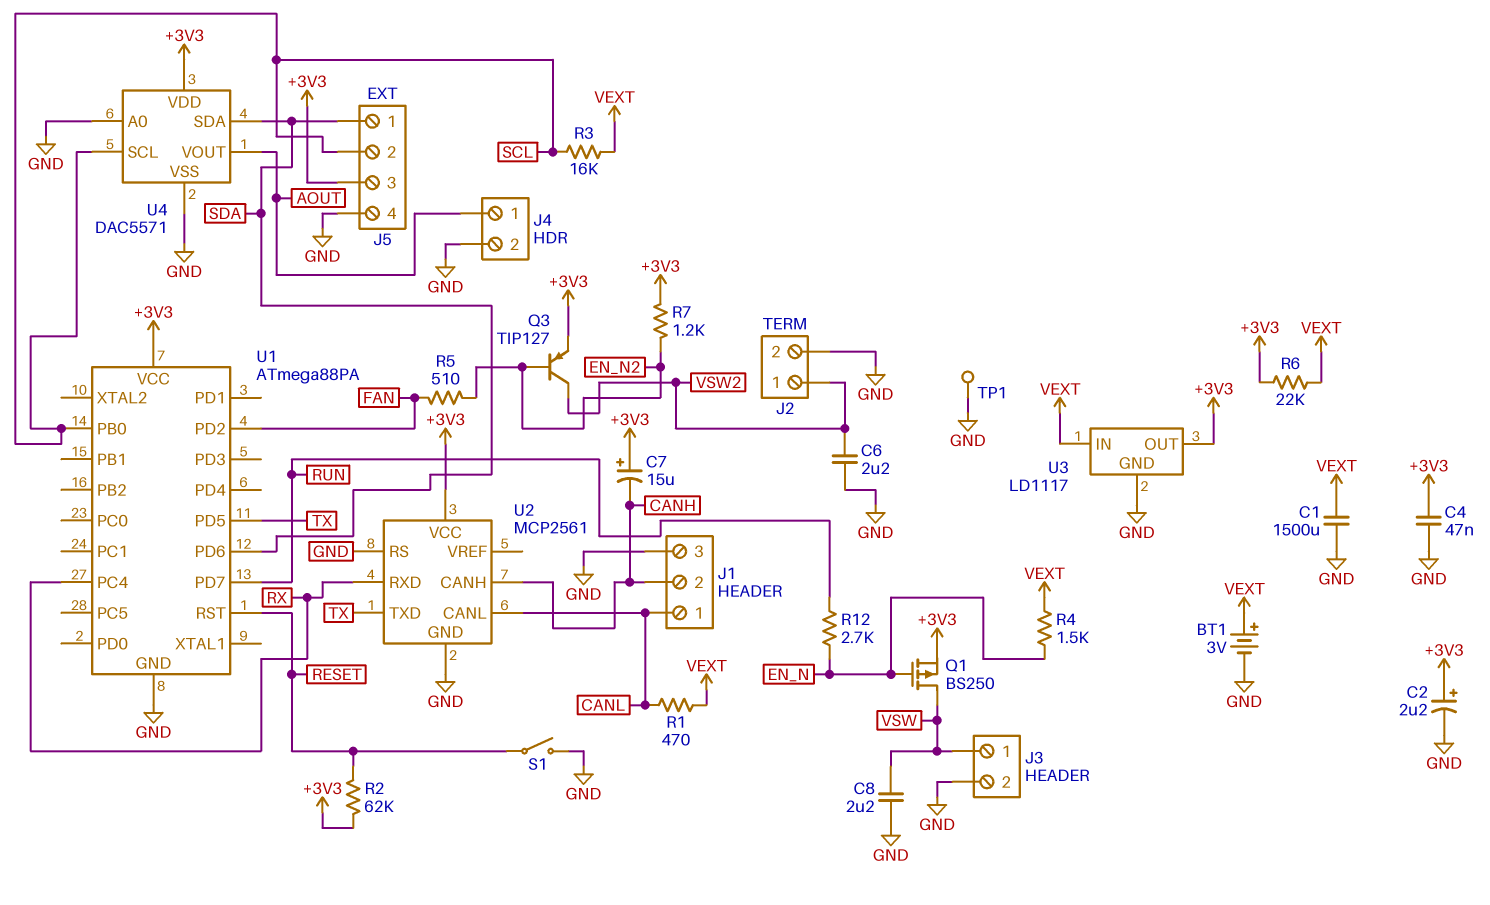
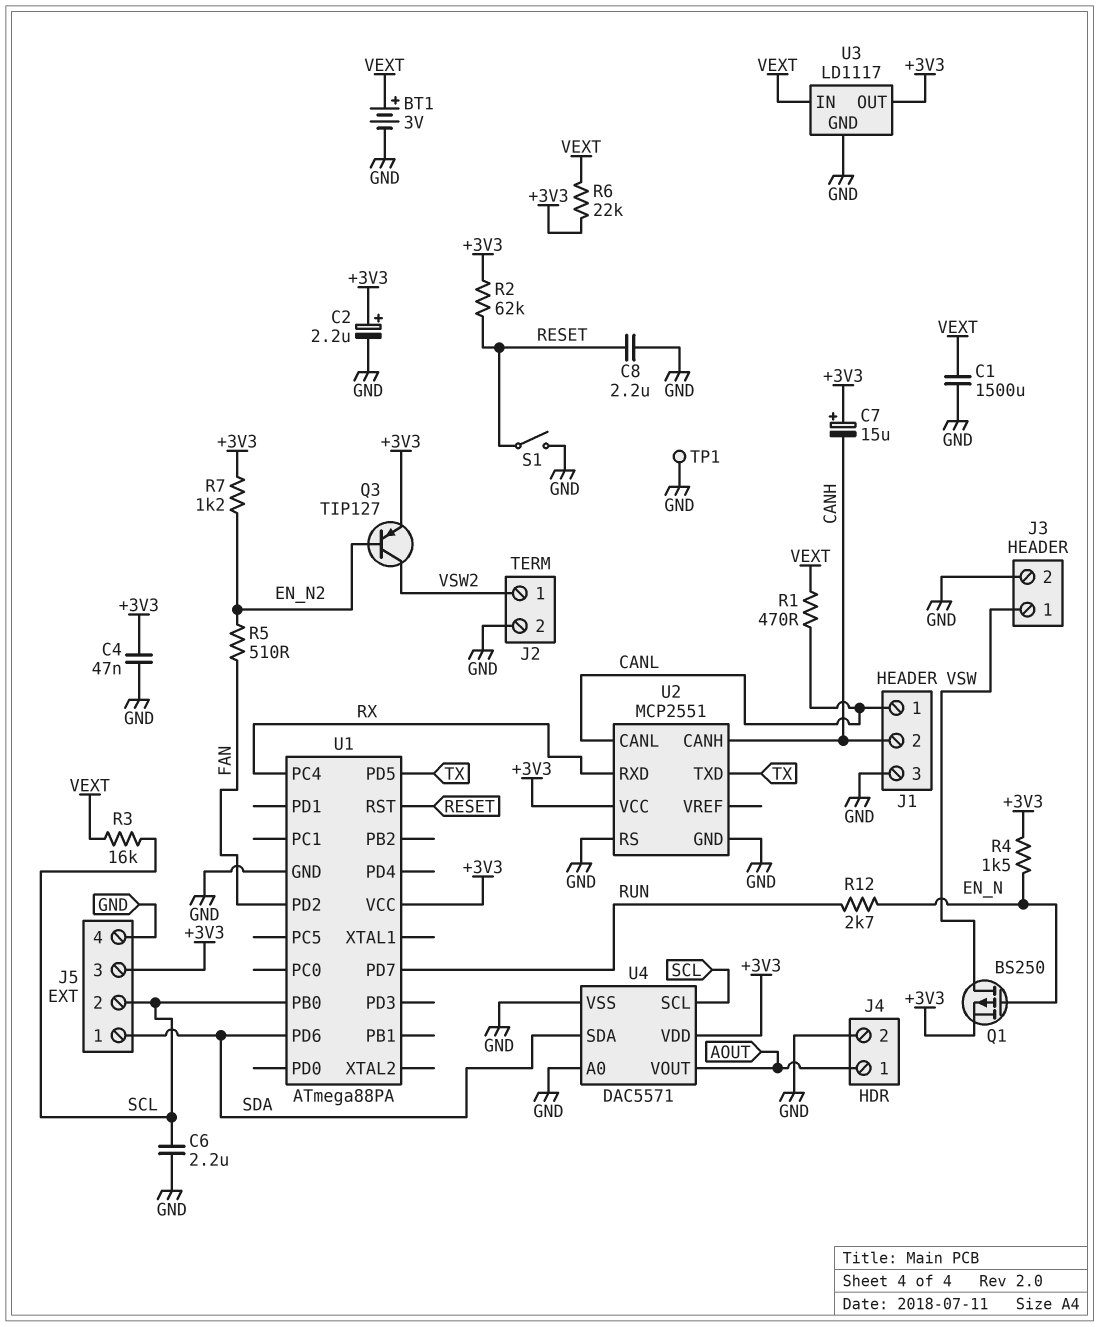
C6: 2.2uF (GND, VSW2) -> 2.2uF (GND, SCL)
C8: 2.2uF (GND, VSW) -> 2.2uF (GND, RESET)
R4: 1.5k (EN_N, VEXT) -> 1.5k (+3V3, EN_N)
U2: MCP2561 -> MCP2551

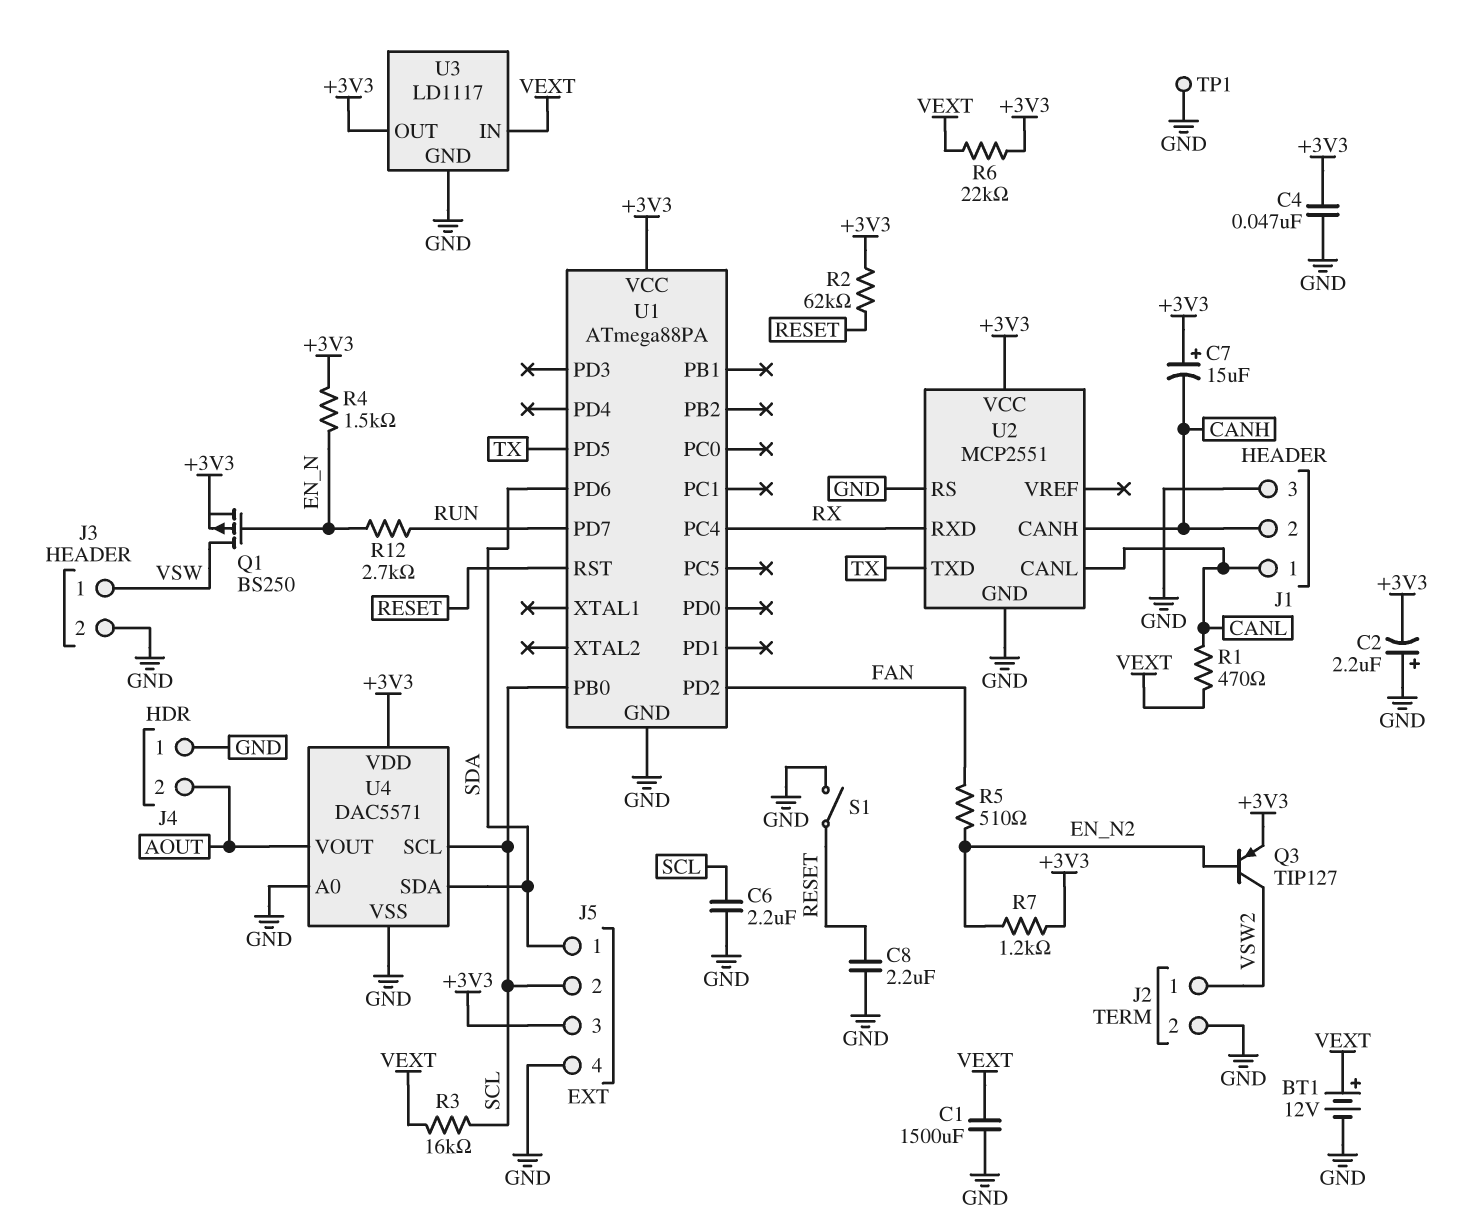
BT1: 3V (plus VEXT, minus GND) -> 12V (plus VEXT, minus GND)
C2: 2.2uF (plus +3V3, minus GND) -> 2.2uF (plus GND, minus +3V3)
J4 pin 1: AOUT -> GND
J4 pin 2: GND -> AOUT

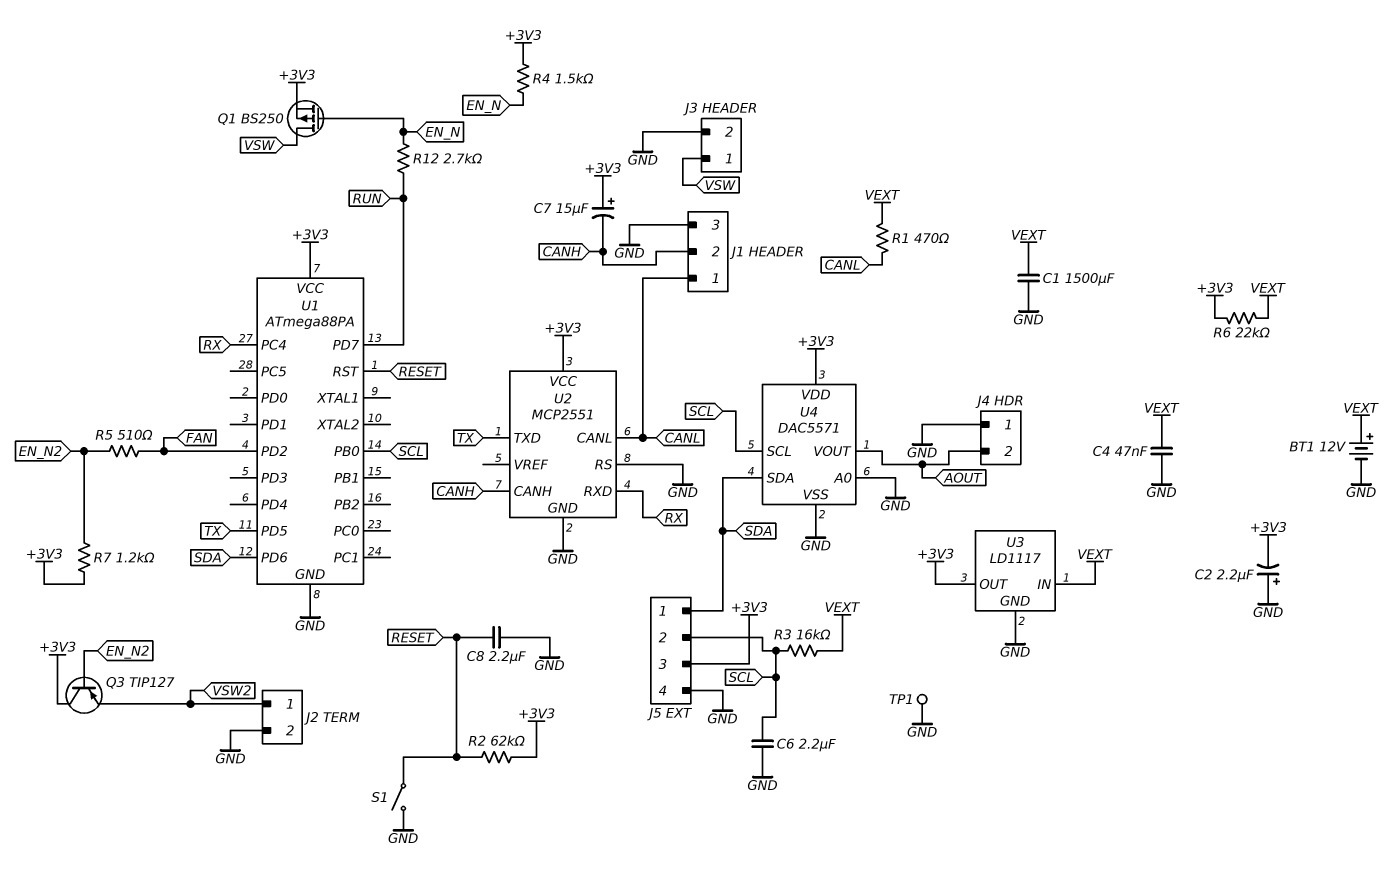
C4: 47nF (+3V3, GND) -> 47nF (GND, VEXT)
Q3: PNP TIP127 (B EN_N2, C VSW2, E +3V3) -> PNP TIP127 (B EN_N2, C +3V3, E VSW2)

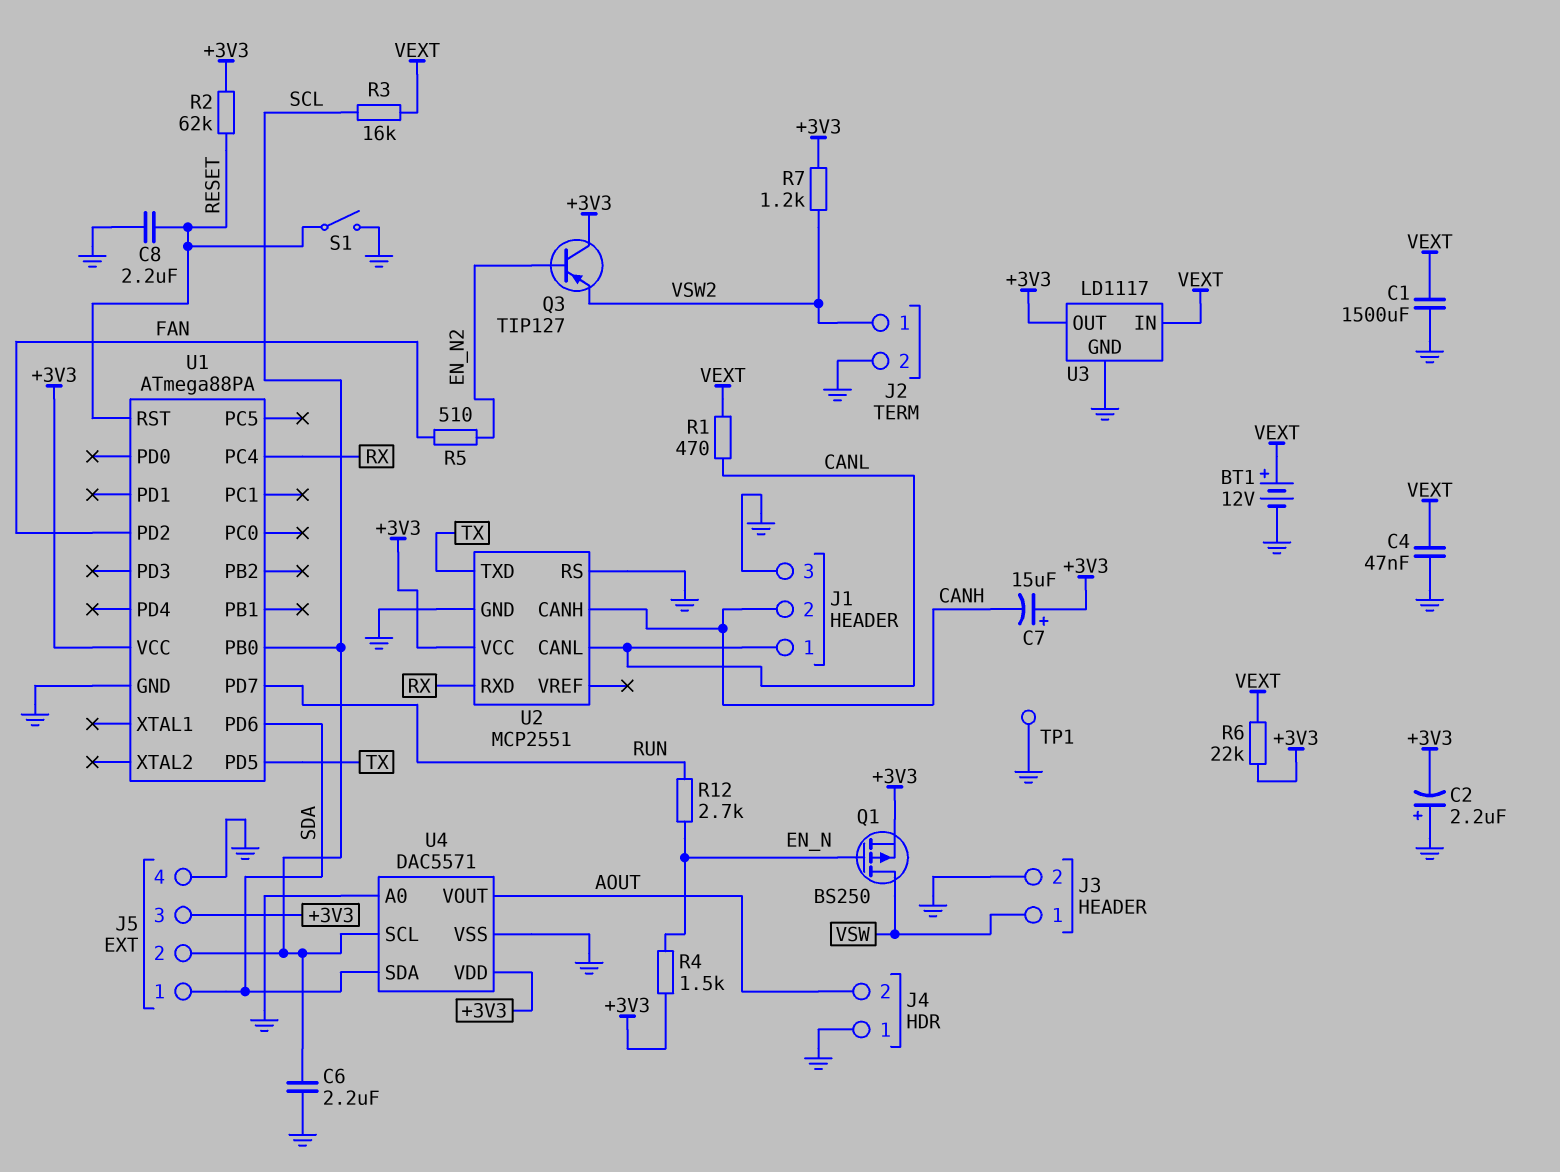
R7: 1.2k (+3V3, EN_N2) -> 1.2k (+3V3, VSW2)

